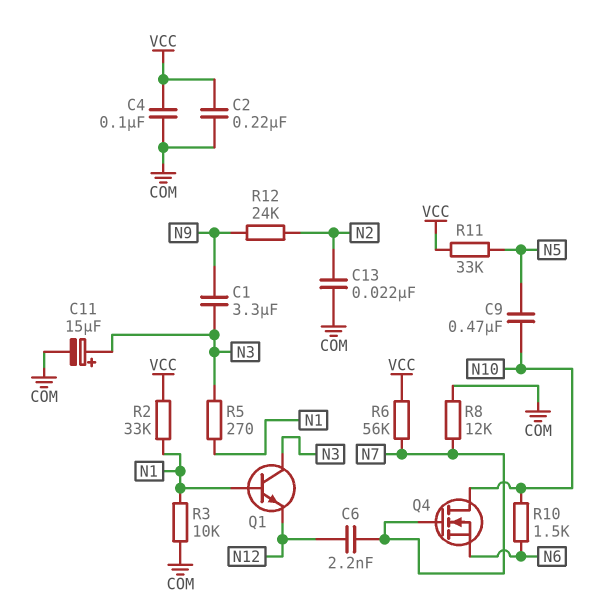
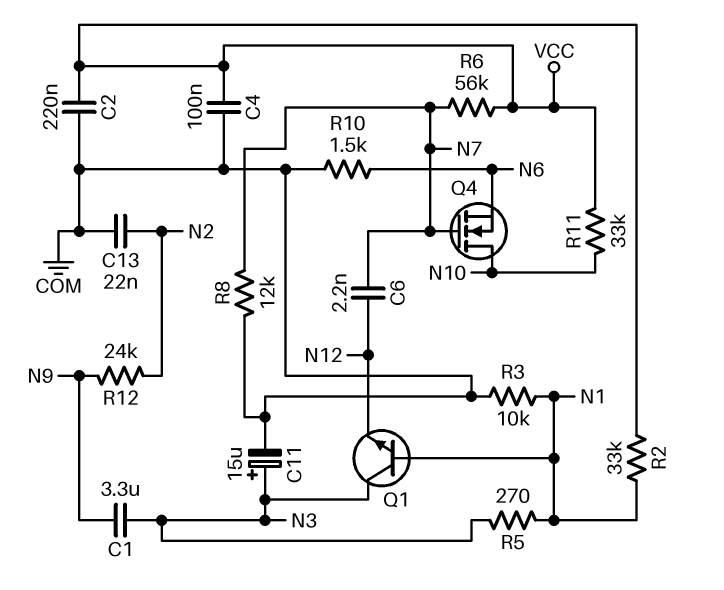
C9: 470nF (N5, N10) -> none
R10: 1.5k (N6, N10) -> 1.5k (COM, N6)
R11: 33k (N5, VCC) -> 33k (N10, VCC)

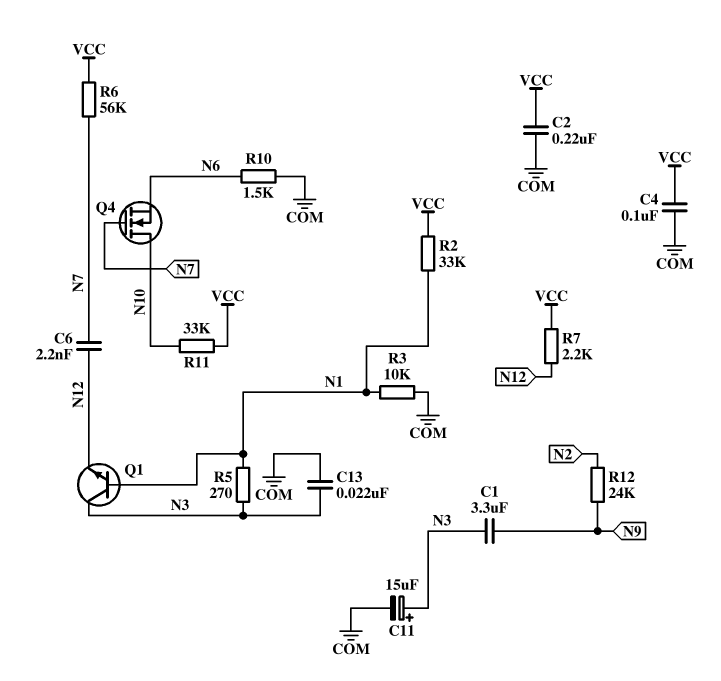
C13: 22nF (COM, N2) -> 22nF (COM, N3)
R7: none -> 2.2k (N12, VCC)
R8: 12k (COM, N7) -> none

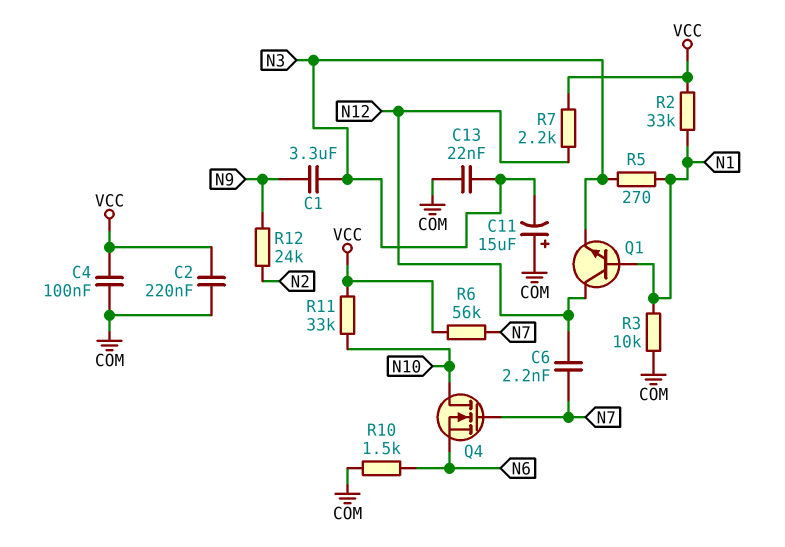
C11: 15uF (plus N3, minus COM) -> 15uF (plus COM, minus N3)
Q1: NPN (B N1, C N3, E N12) -> NPN (B N1, C N12, E N3)

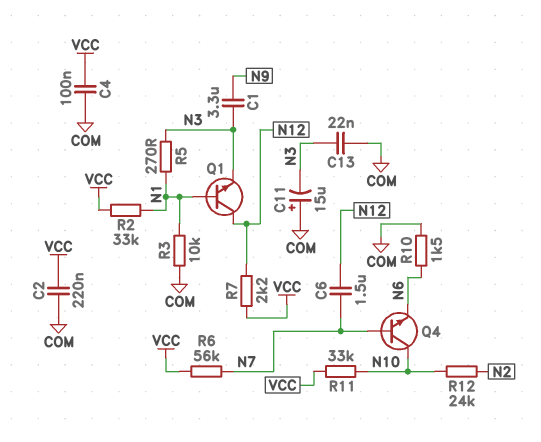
C6: 2.2nF (N7, N12) -> 1.5uF (N7, N12)
Q4: NMOS (G N7, D N10, S N6) -> NPN (B N7, C N10, E N6)
R12: 24k (N2, N9) -> 24k (N2, N10)

